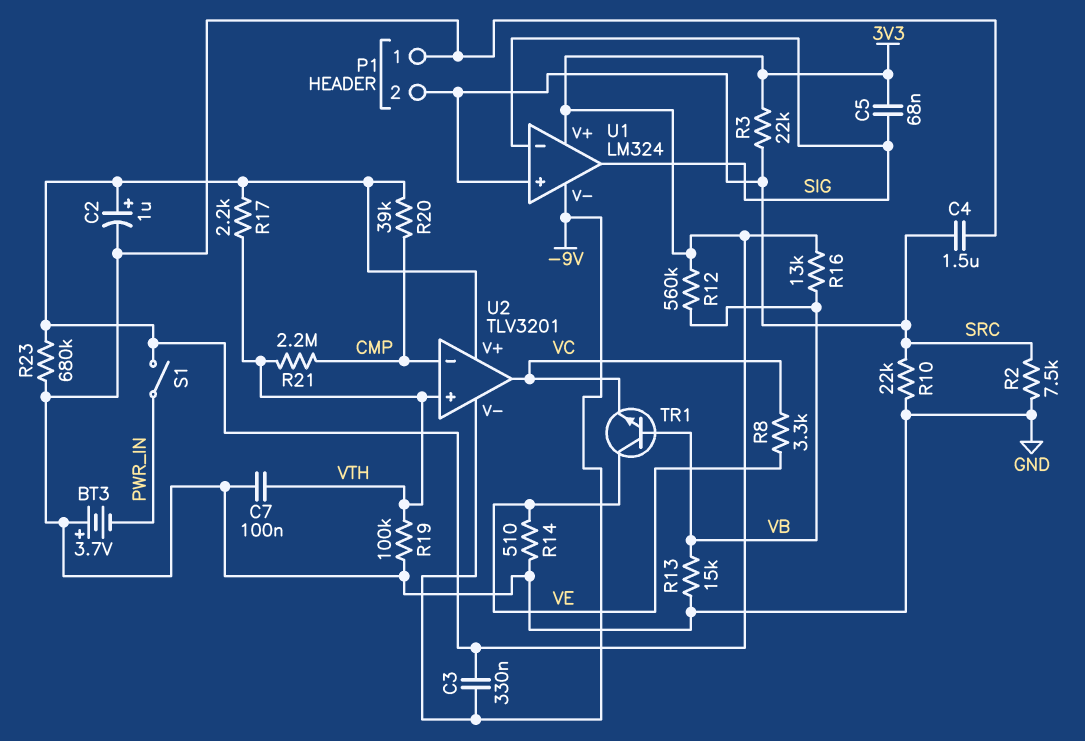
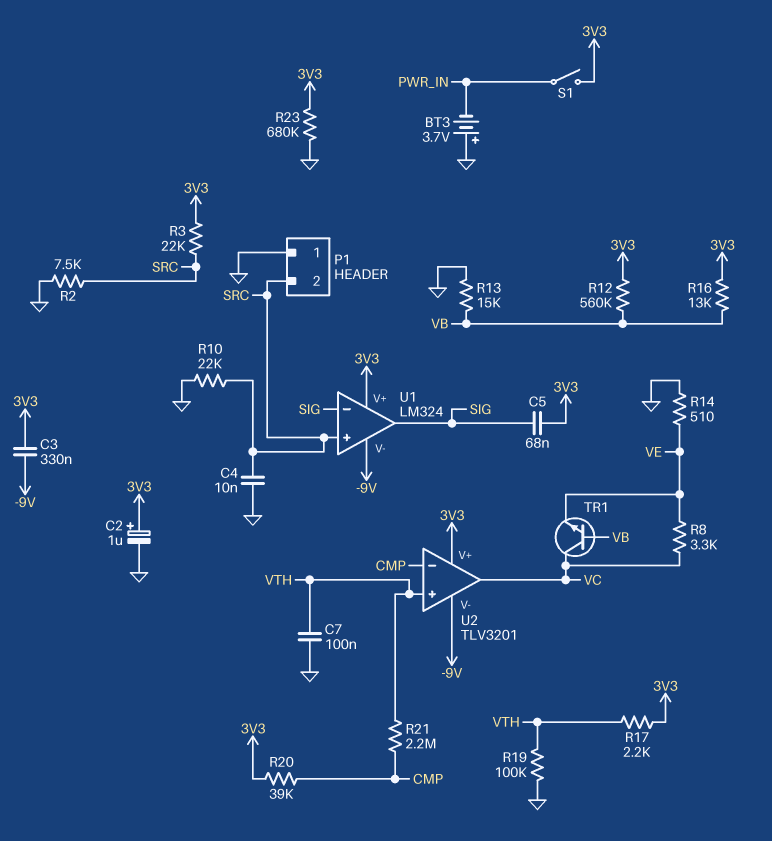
C4: 1.5uF (GND, SRC) -> 10nF (GND, SRC)
TR1: NPN (B VB, C VE, E VC) -> NPN (B VB, C VC, E VE)

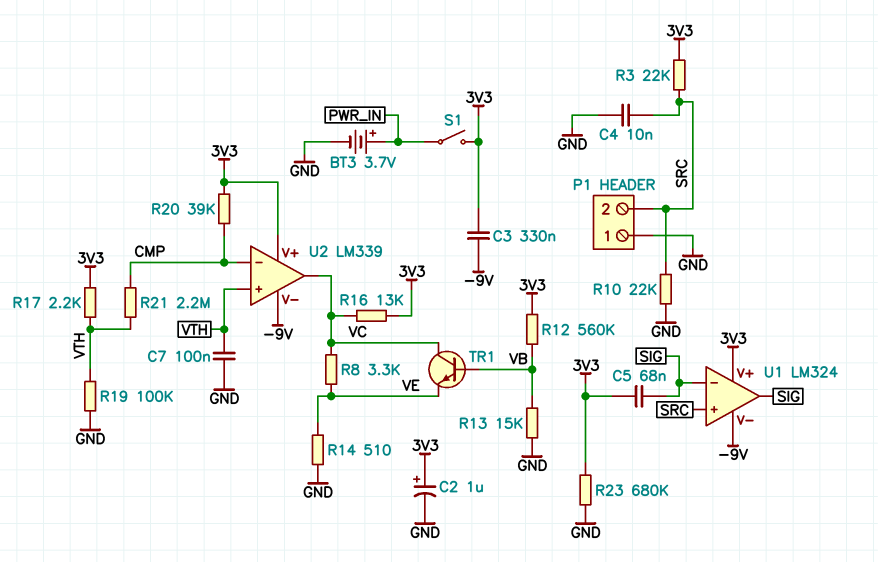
BT3: 3.7V (plus GND, minus PWR_IN) -> 3.7V (plus PWR_IN, minus GND)
R2: 7.5k (GND, SRC) -> none
R16: 13k (3V3, VB) -> 13k (3V3, VC)
U2: TLV3201 -> LM339

